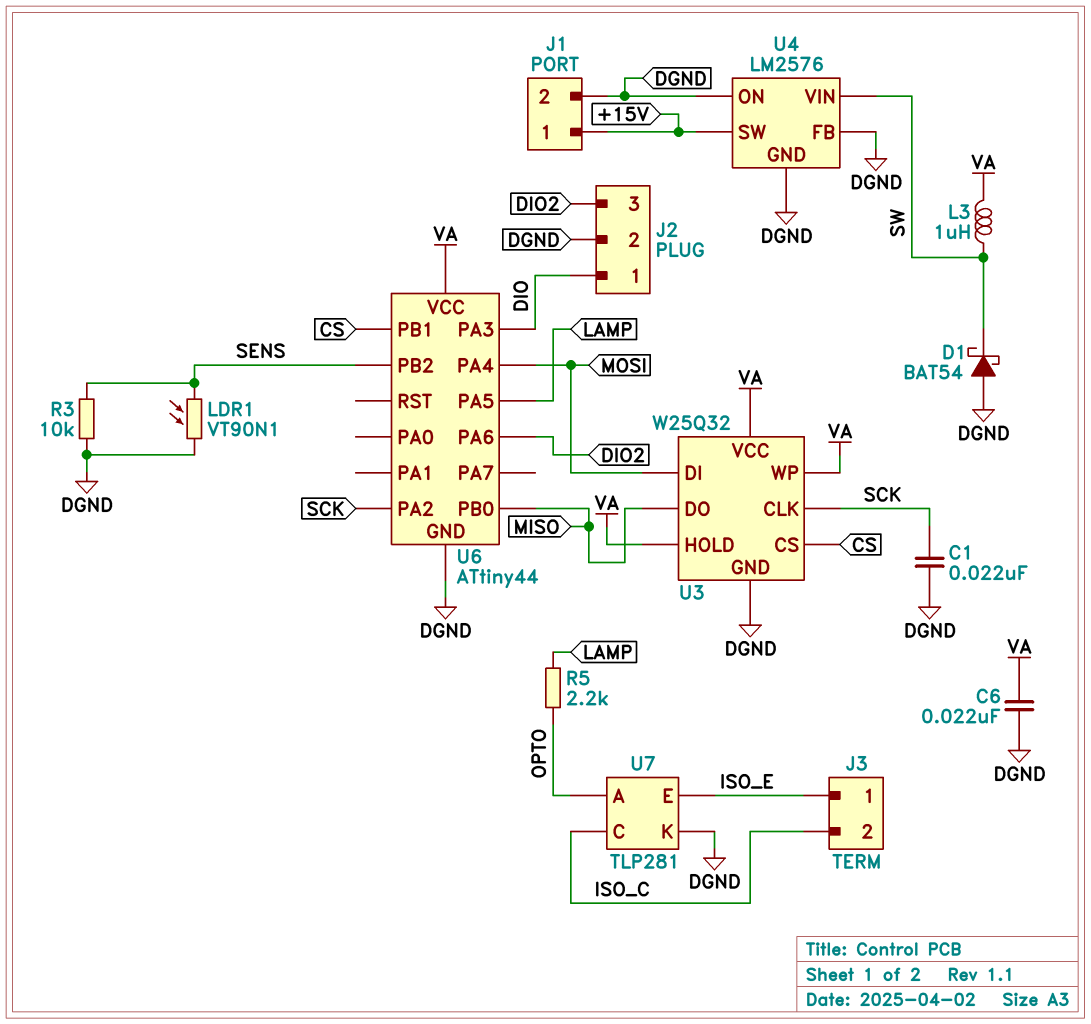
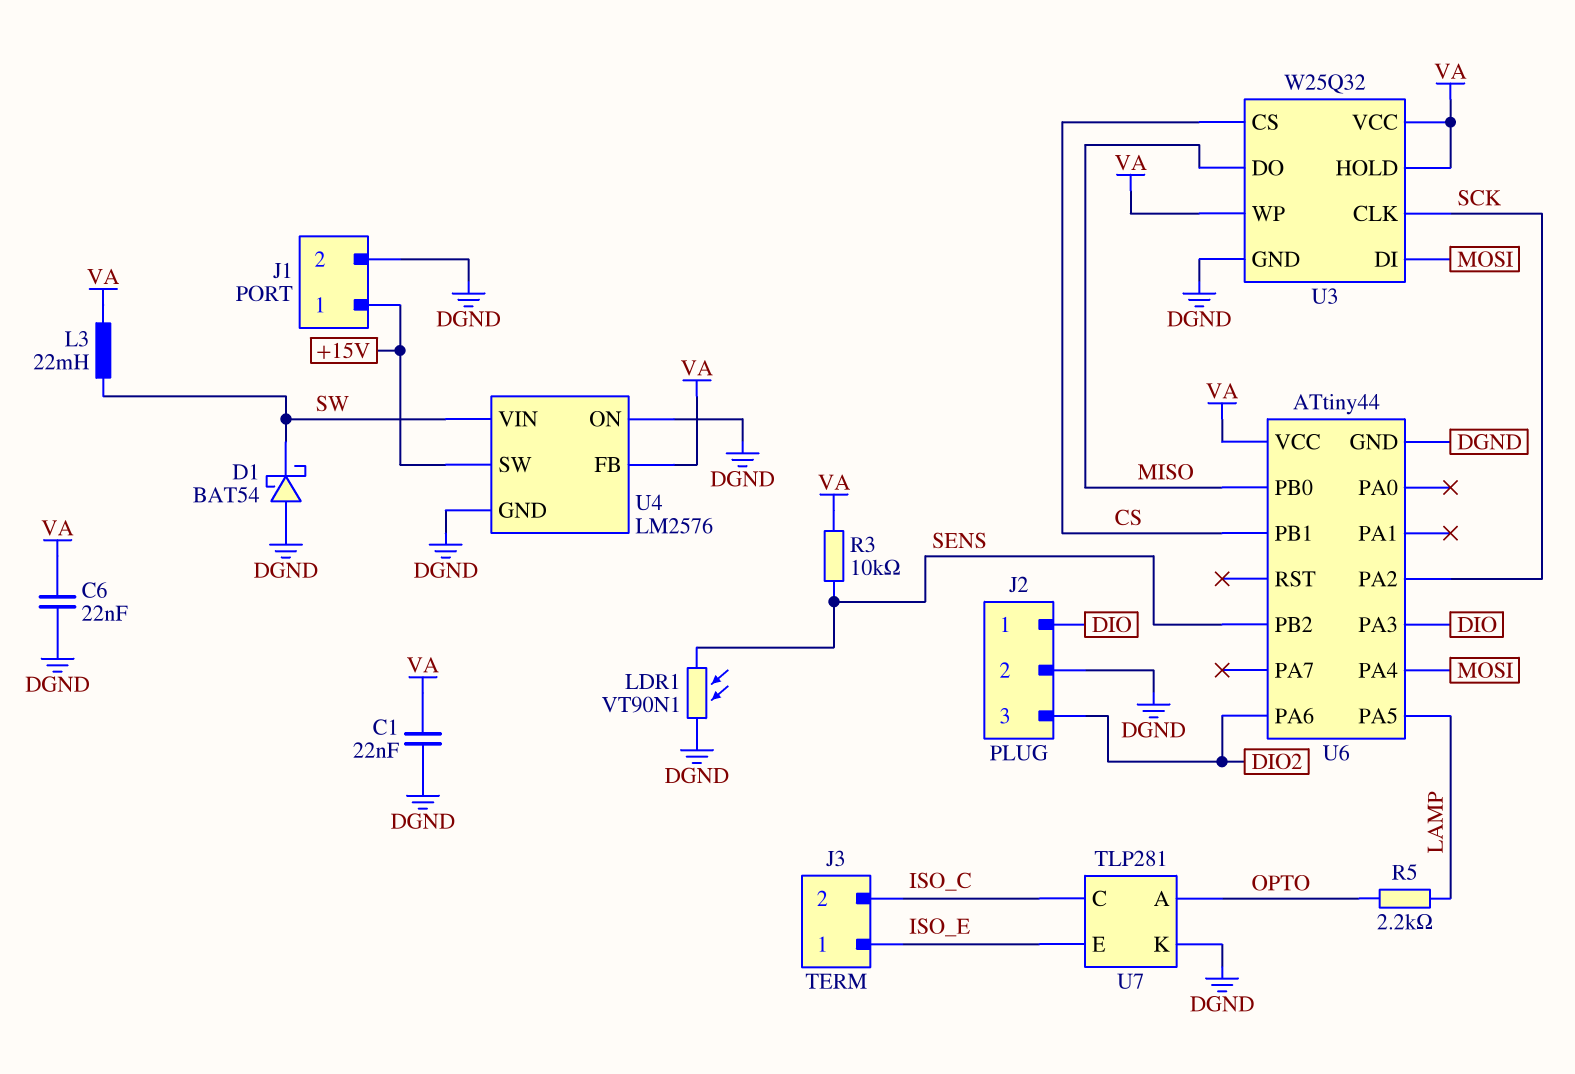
C1: 22nF (DGND, SCK) -> 22nF (DGND, VA)
L3: 1uH (SW, VA) -> 22mH (SW, VA)
R3: 10k (DGND, SENS) -> 10k (SENS, VA)
U4 pin FB: DGND -> VA

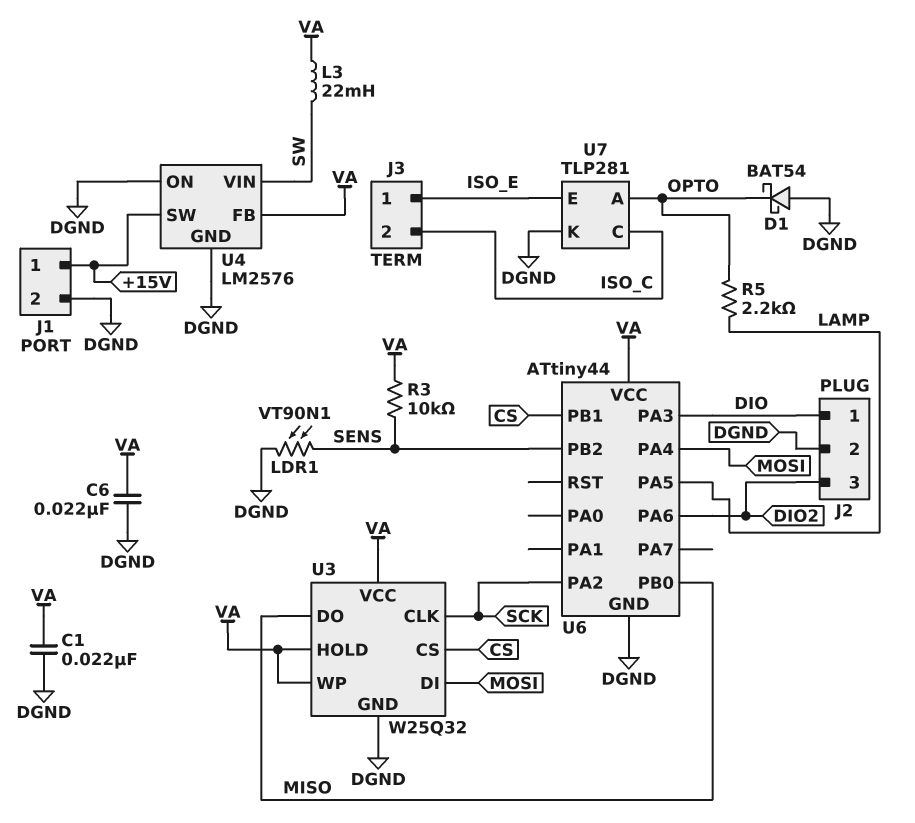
D1: schottky BAT54 (A DGND, K SW) -> schottky BAT54 (A DGND, K OPTO)

